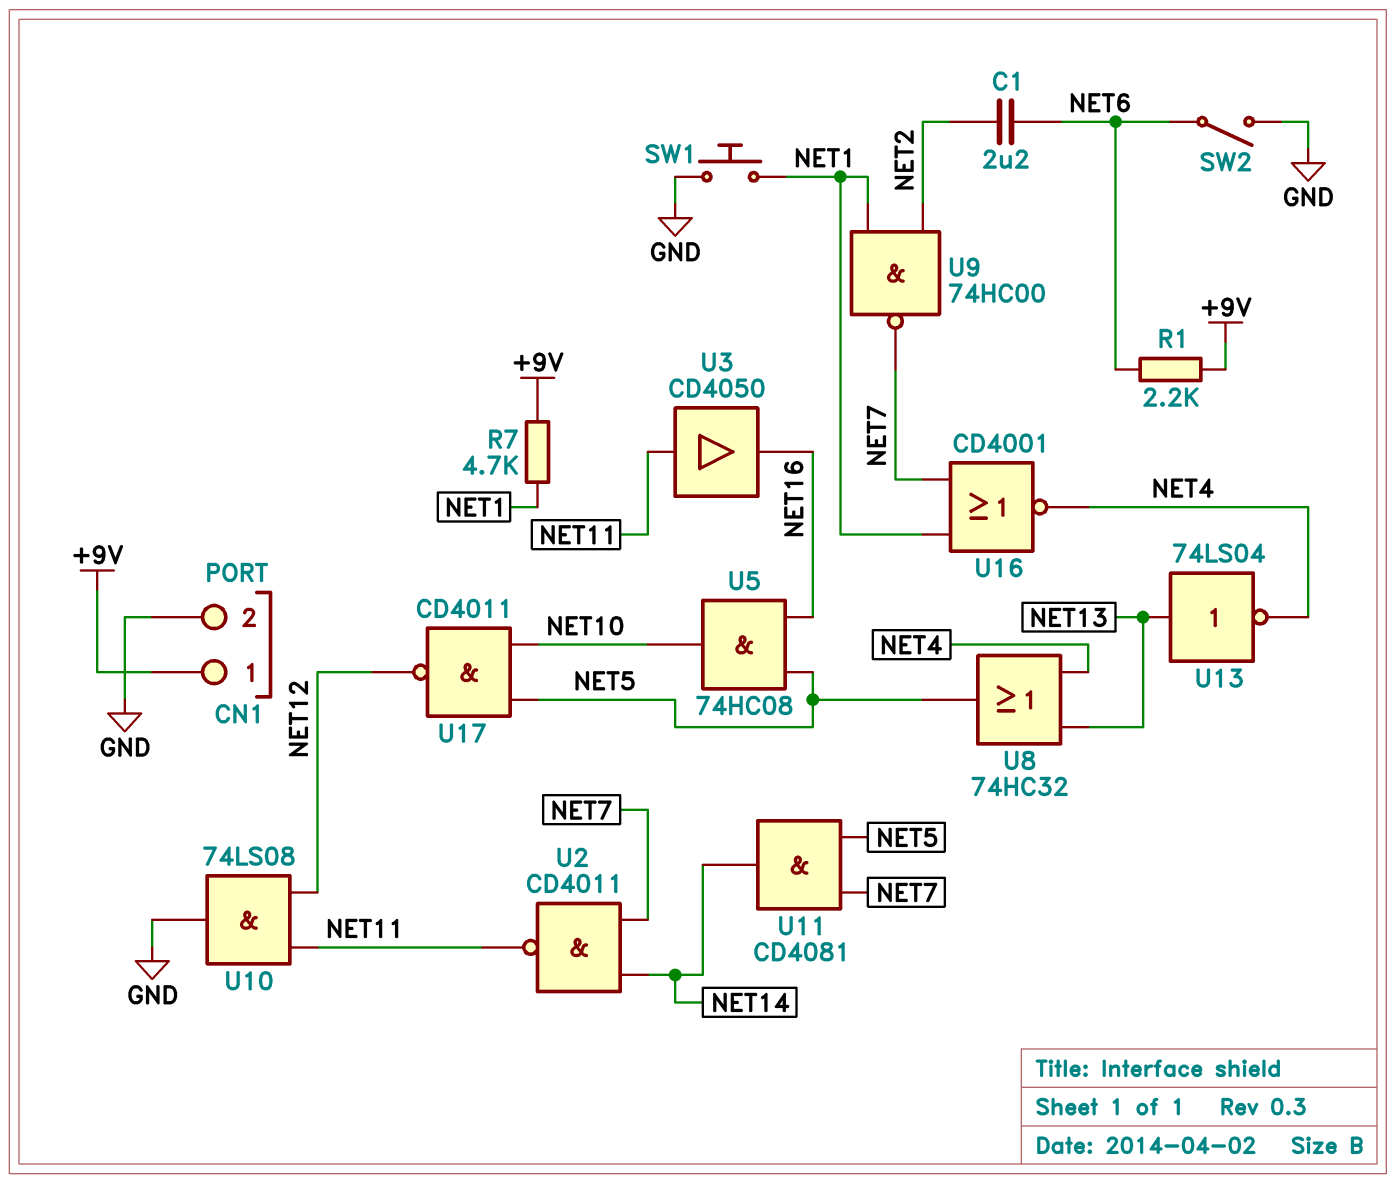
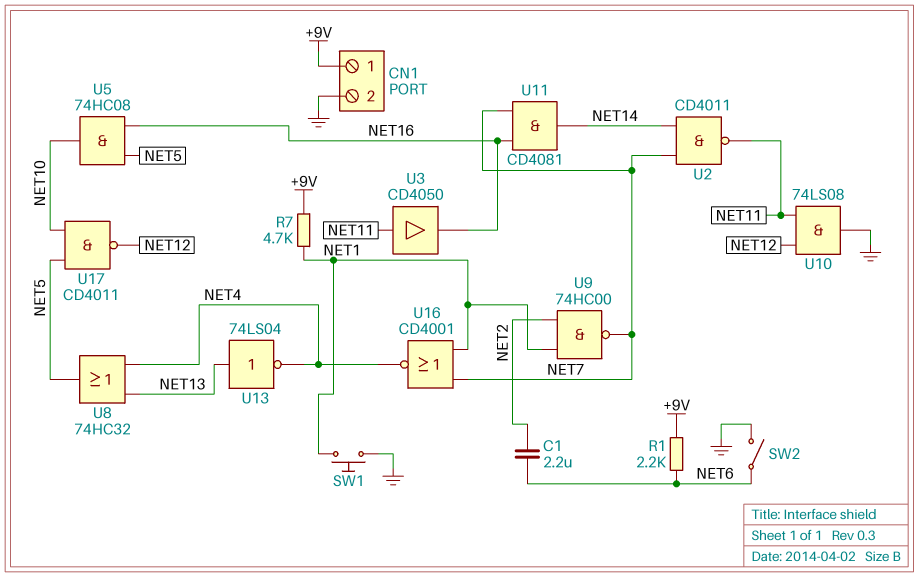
U11: AND CD4081 (in NET5, in NET7, out NET14) -> AND CD4081 (in NET7, in NET16, out NET14)

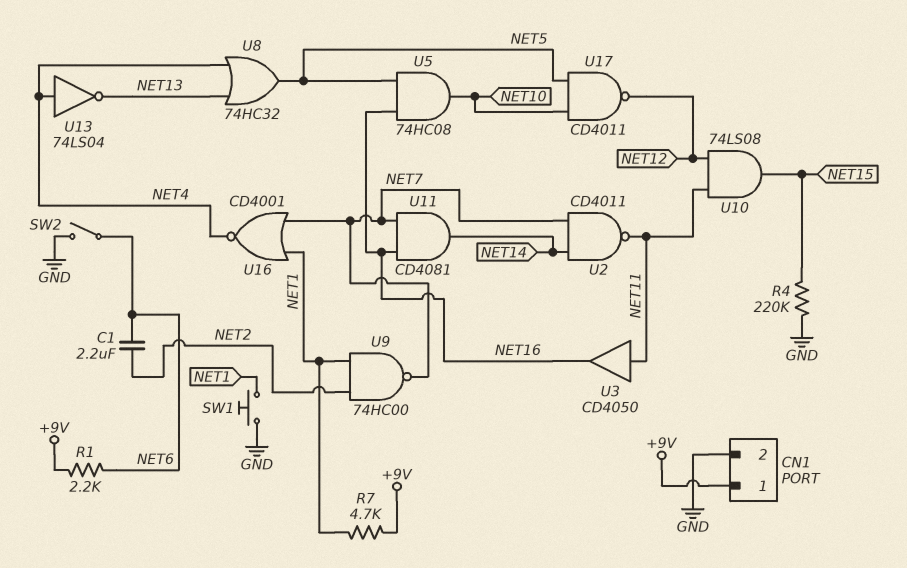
R4: none -> 220k (GND, NET15)
U10: AND 74LS08 (in NET11, in NET12, out GND) -> AND 74LS08 (in NET11, in NET12, out NET15)
U13: NOT 74LS04 (in NET13, out NET4) -> NOT 74LS04 (in NET4, out NET13)

